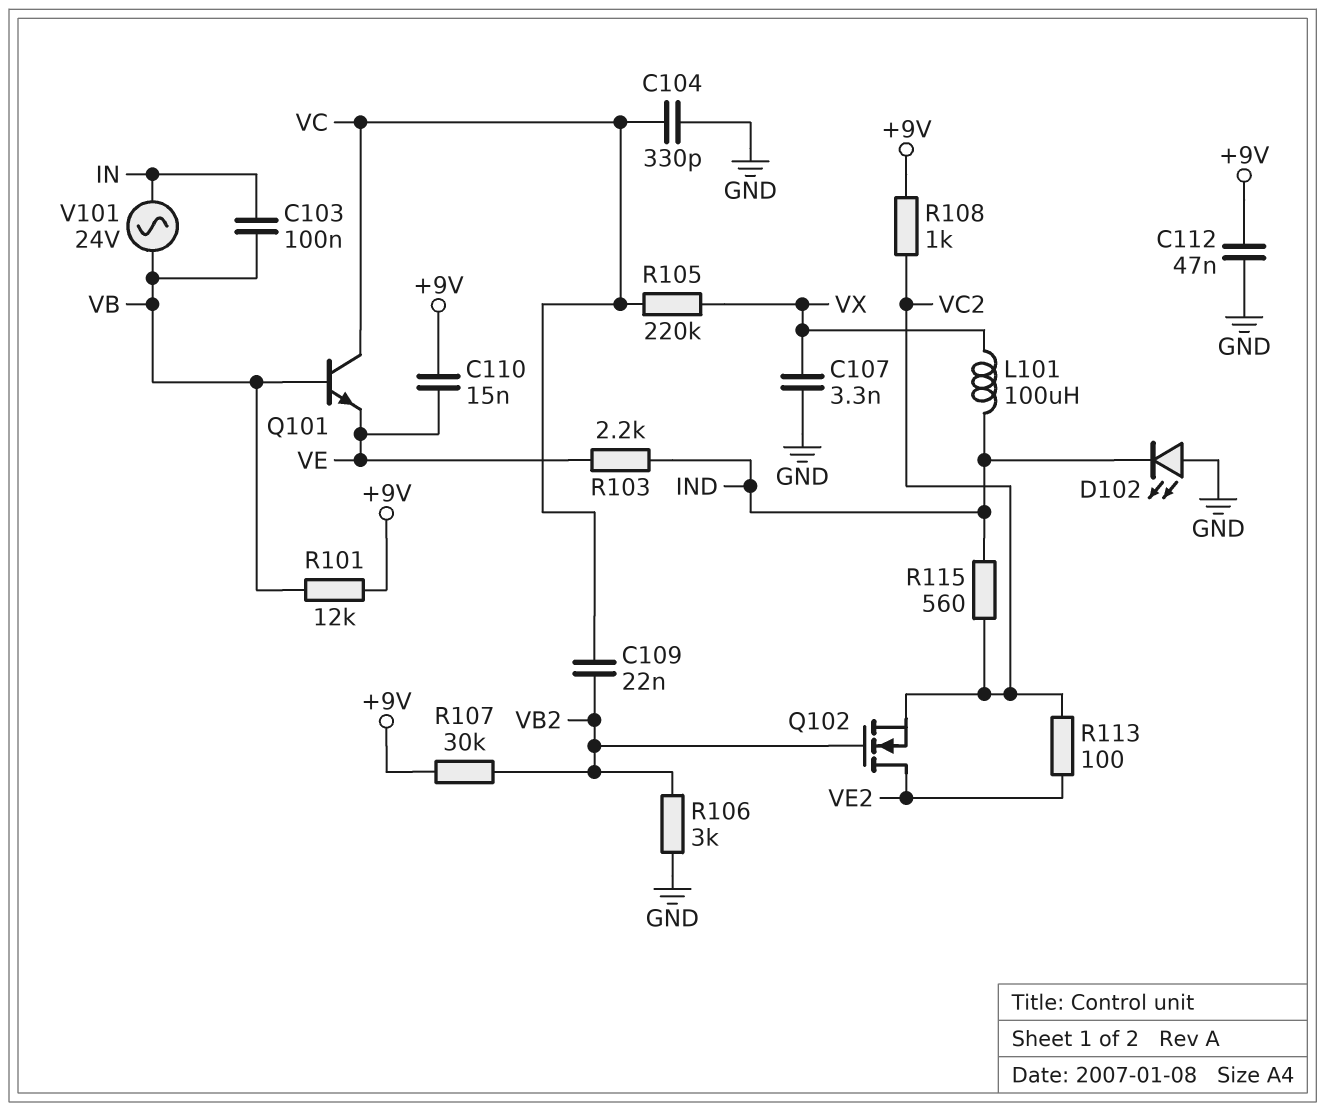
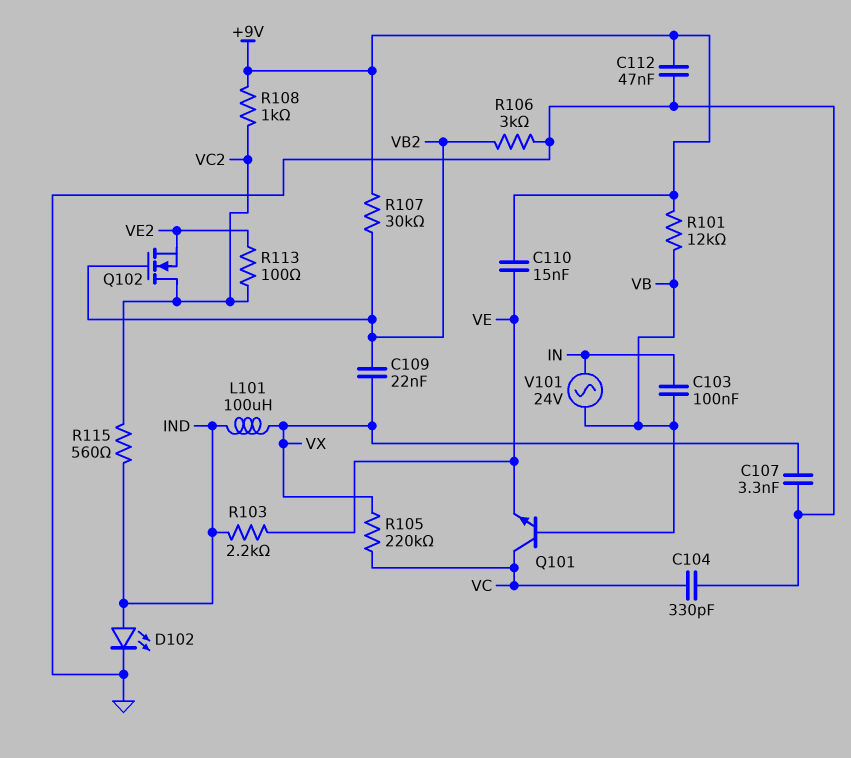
C109: 22nF (VB2, VC) -> 22nF (VB2, VX)
D102: LED (A GND, K IND) -> LED (A IND, K GND)
Q102: NMOS (G VB2, D VE2, S VC2) -> NMOS (G VB2, D VC2, S VE2)

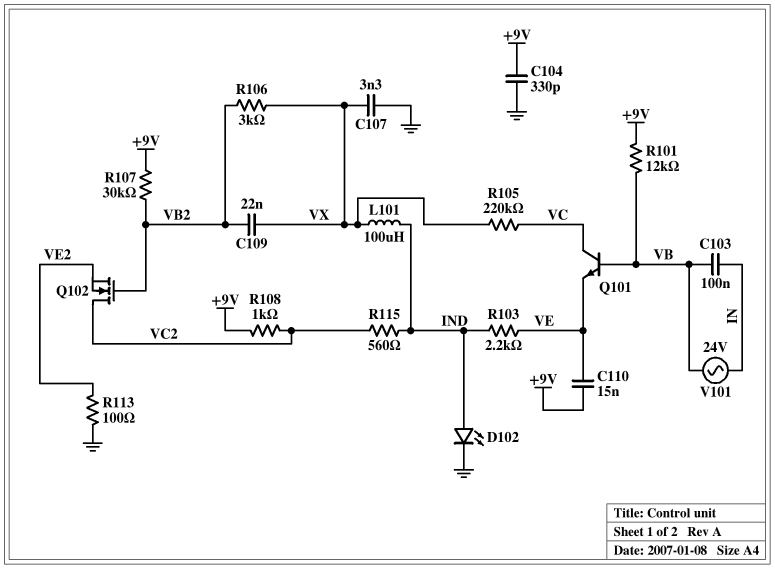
C104: 330pF (GND, VC) -> 330pF (+9V, GND)
C112: 47nF (+9V, GND) -> none
R106: 3k (GND, VB2) -> 3k (VB2, VX)
R113: 100 (VC2, VE2) -> 100 (GND, VE2)

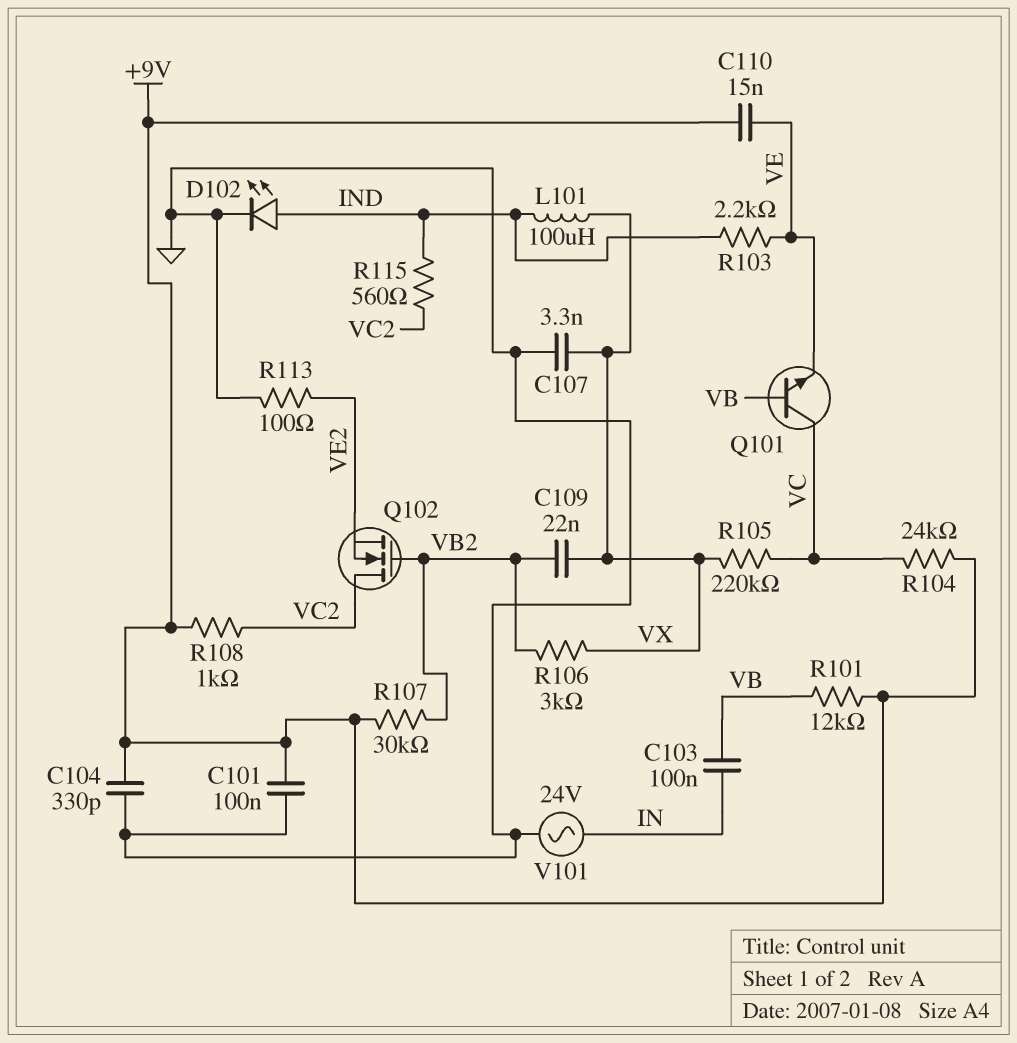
C101: none -> 100nF (+9V, GND)
R104: none -> 24k (+9V, VC)
V101: AC 24V (IN, VB) -> AC 24V (GND, IN)

